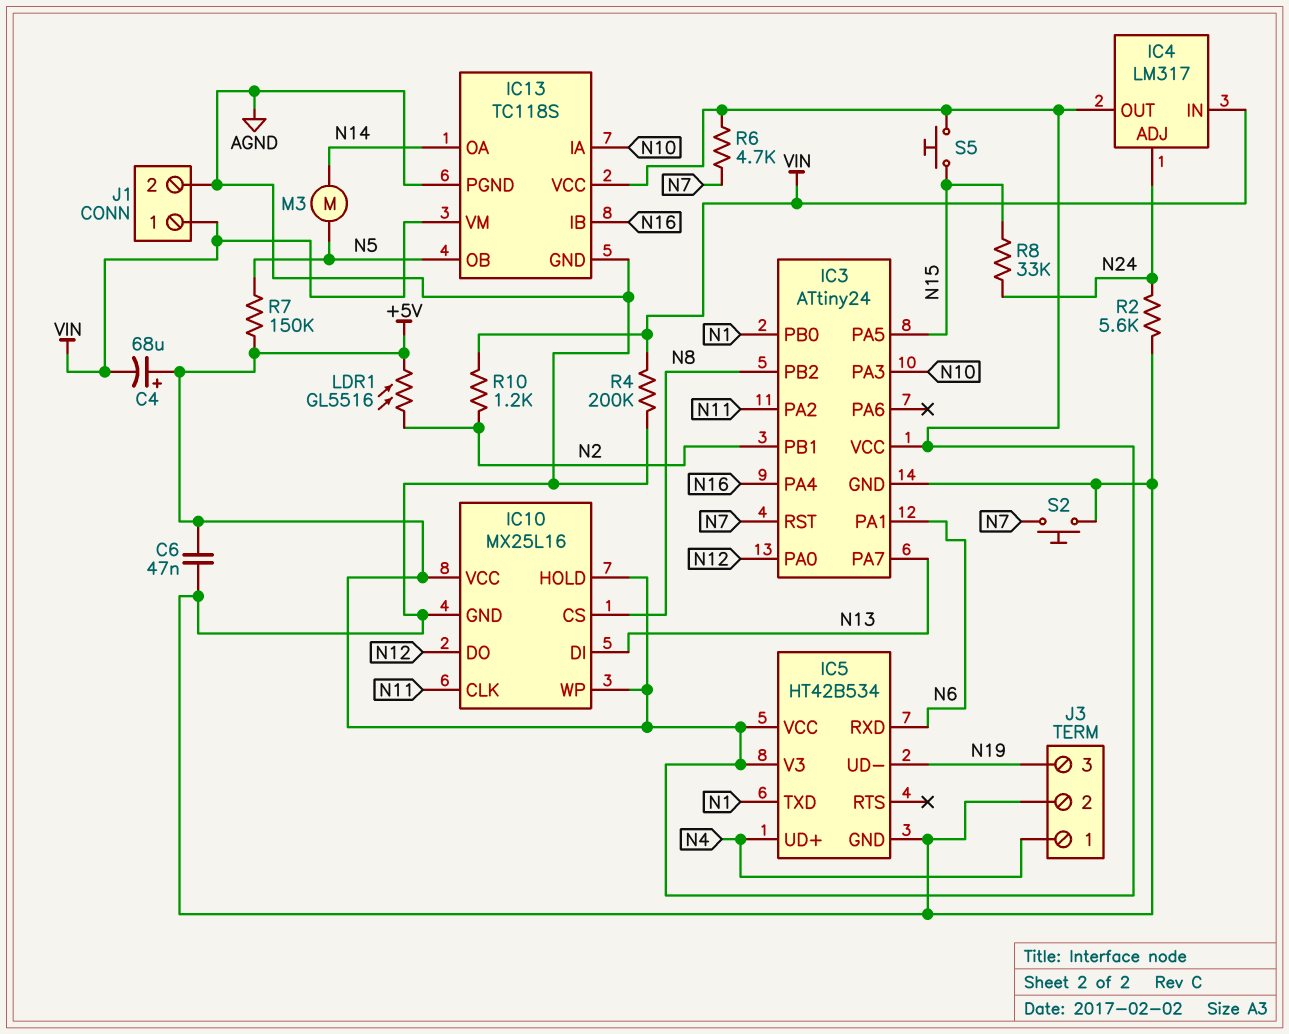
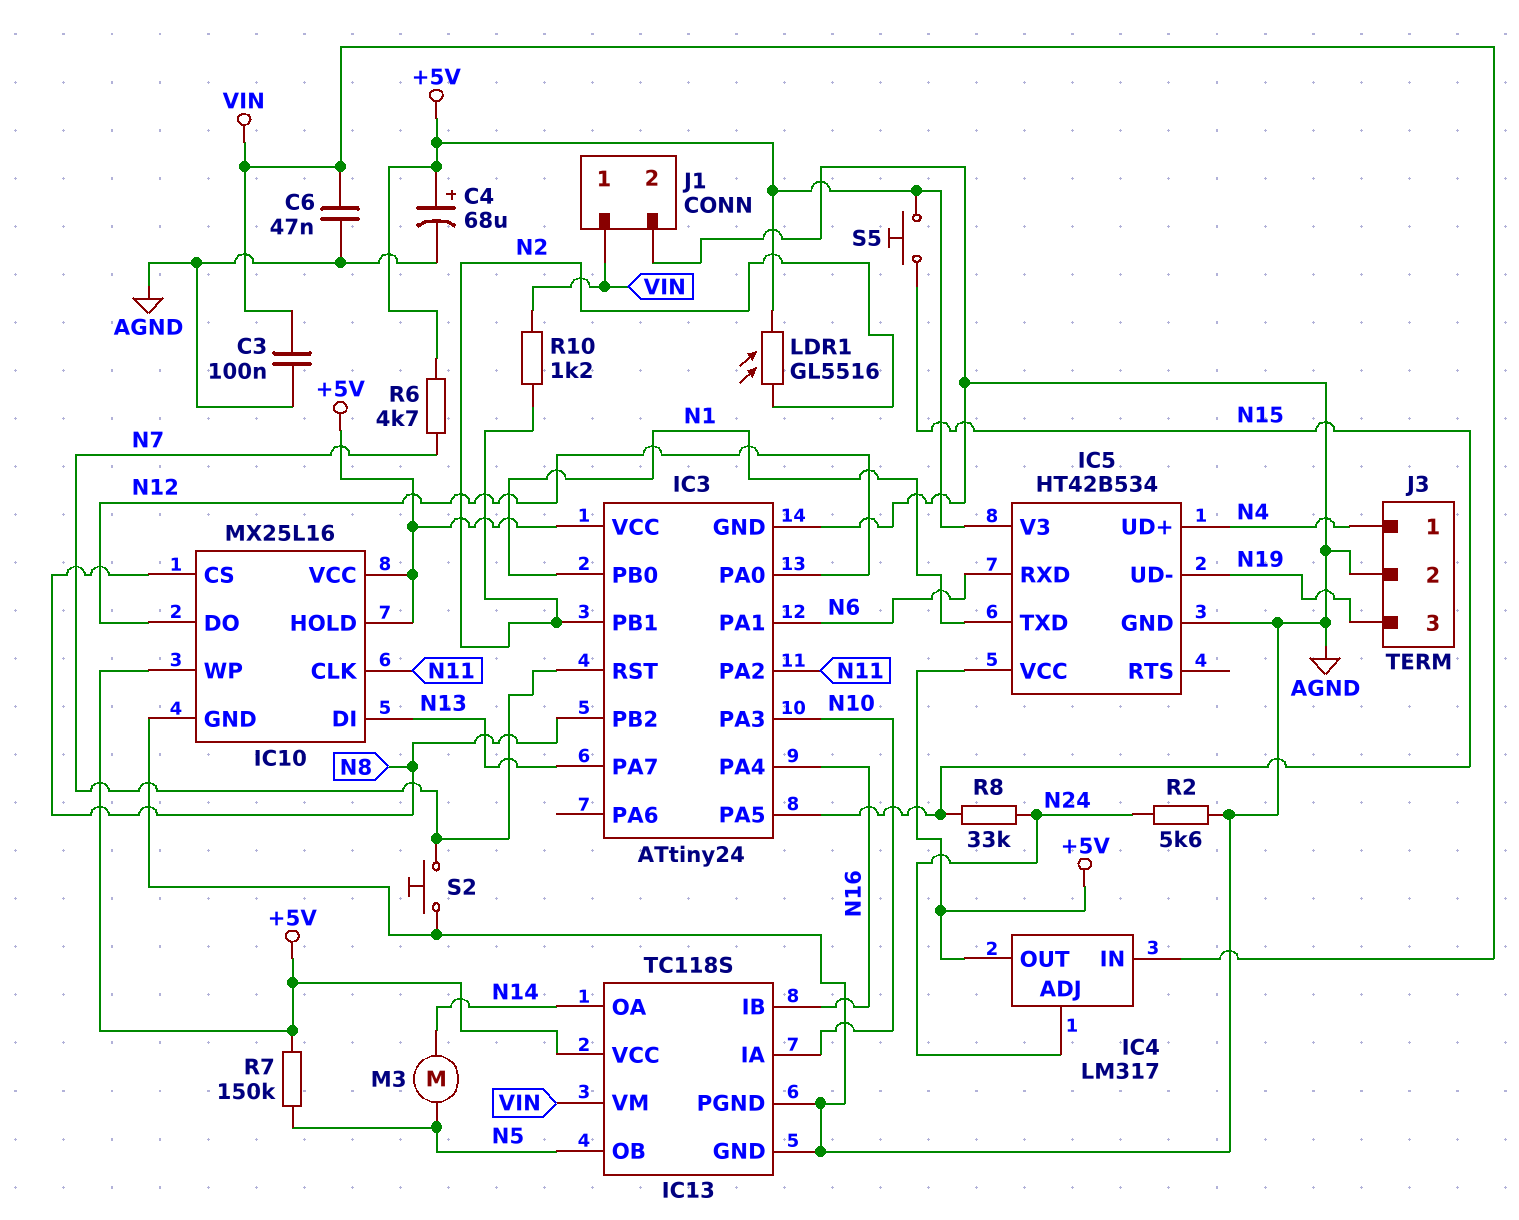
C3: none -> 100nF (AGND, VIN)
C4: 68uF (plus +5V, minus VIN) -> 68uF (plus +5V, minus AGND)
C6: 47nF (+5V, AGND) -> 47nF (AGND, VIN)
R4: 200k (AGND, VIN) -> none

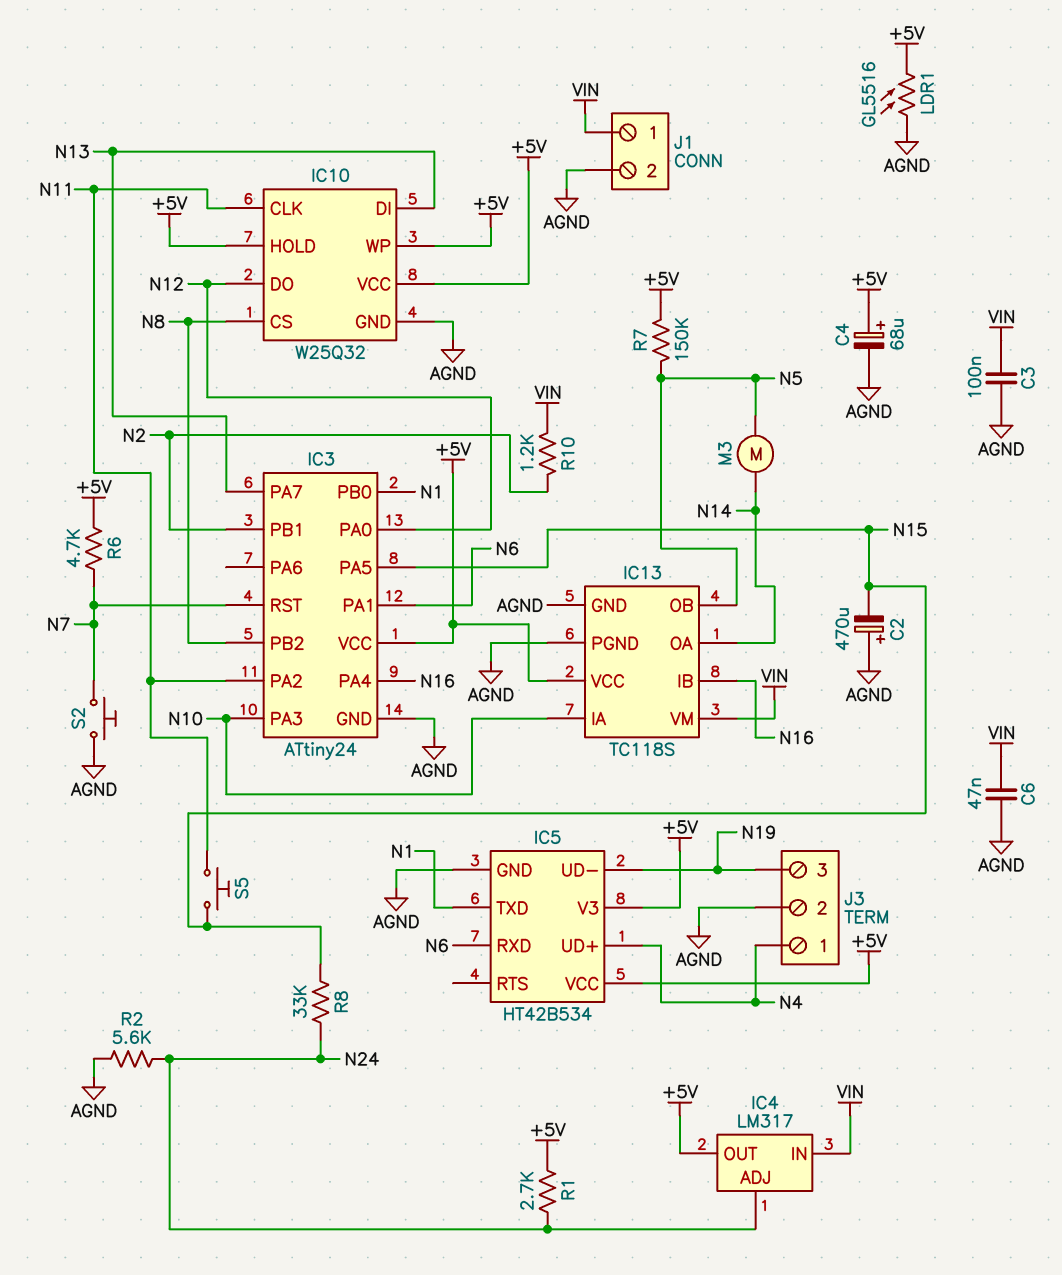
C2: none -> 470uF (plus AGND, minus N15)
IC10: MX25L16 -> W25Q32
LDR1: GL5516 (+5V, N2) -> GL5516 (+5V, AGND)
R1: none -> 2.7k (+5V, N24)
S5: button (+5V, N15) -> button (N11, N15)

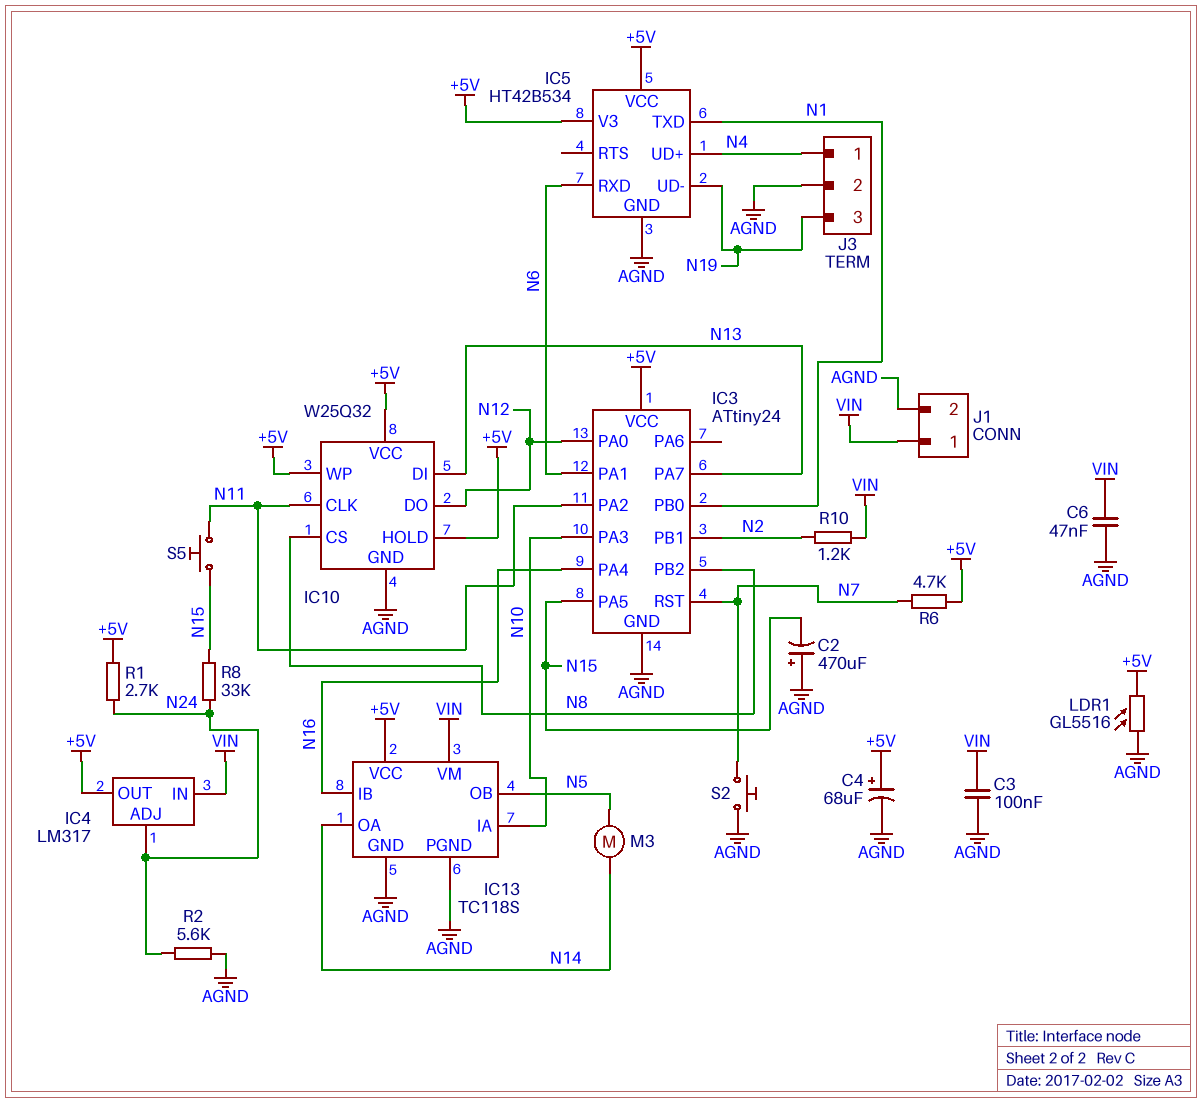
R7: 150k (+5V, N5) -> none

